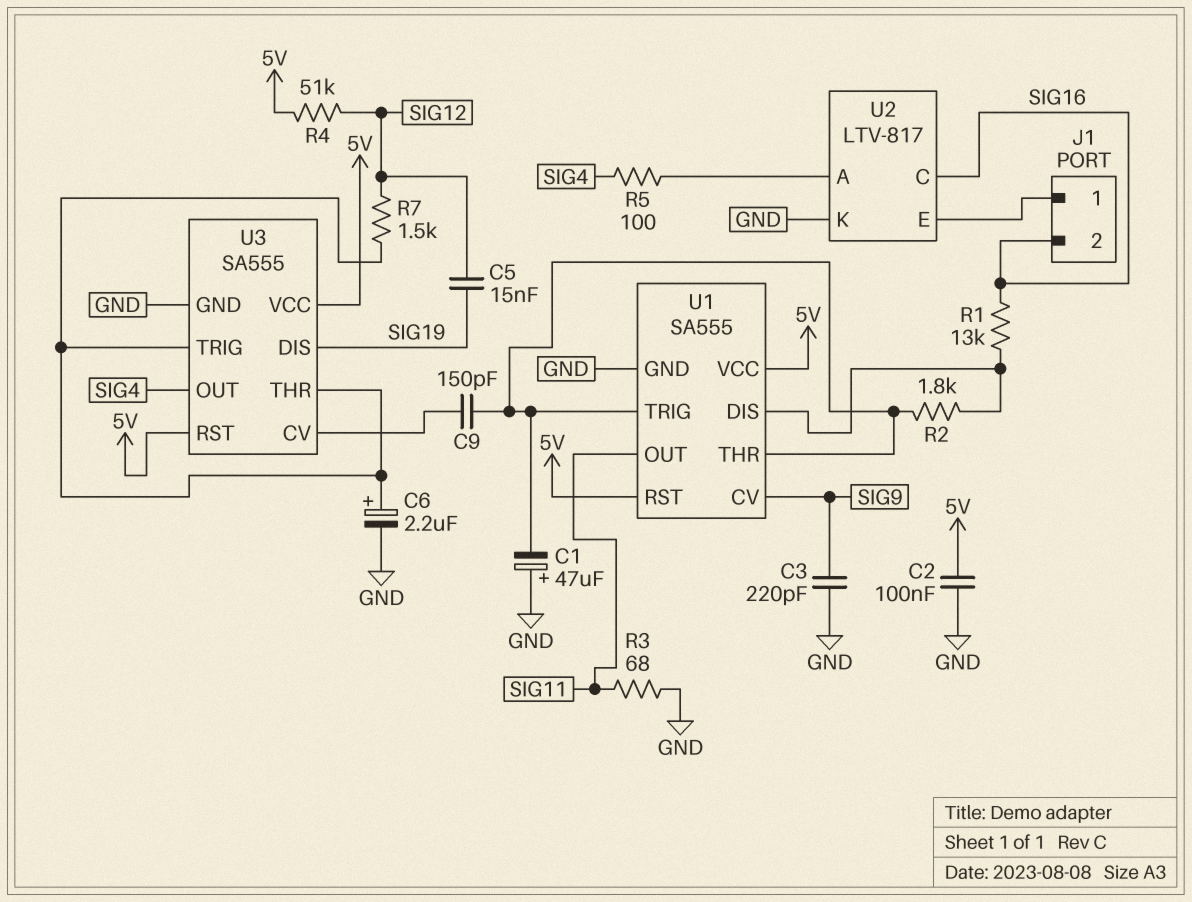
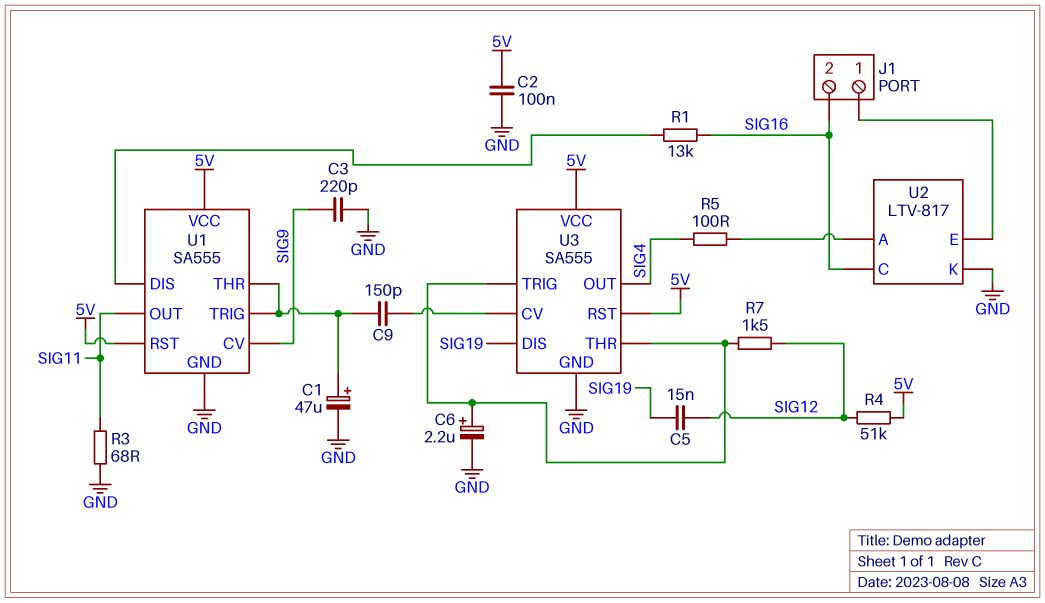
C1: 47uF (plus GND, minus U1/THR) -> 47uF (plus U1/THR, minus GND)
R2: 1.8k (U1/DIS, U1/THR) -> none

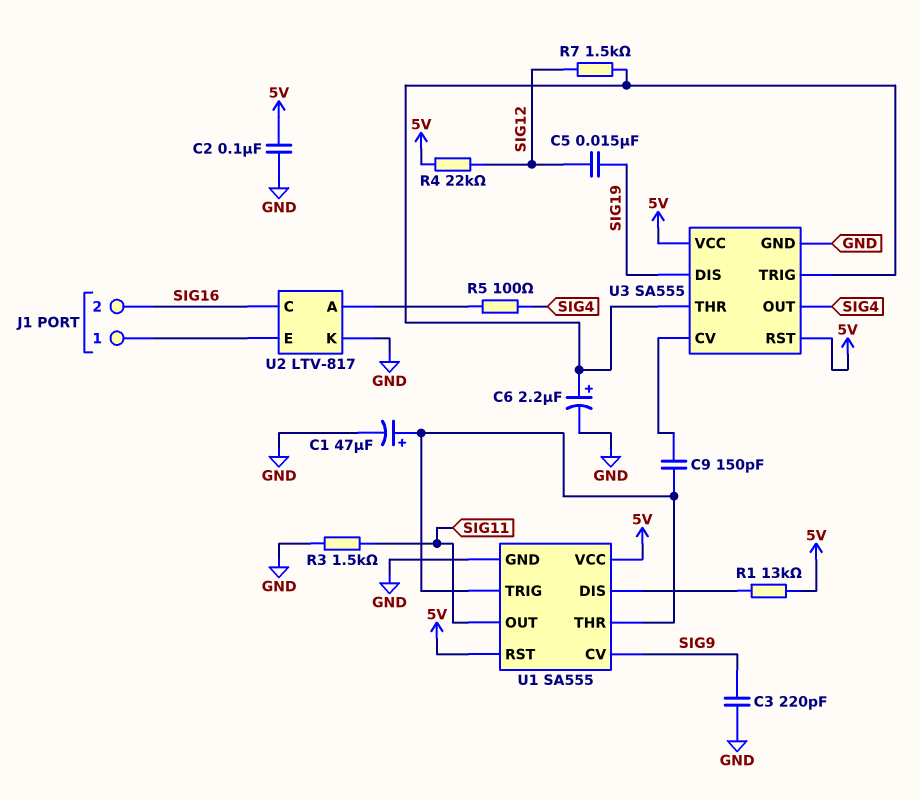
R1: 13k (SIG16, U1/DIS) -> 13k (5V, U1/DIS)
R3: 68 (GND, SIG11) -> 1.5k (GND, SIG11)
R4: 51k (5V, SIG12) -> 22k (5V, SIG12)

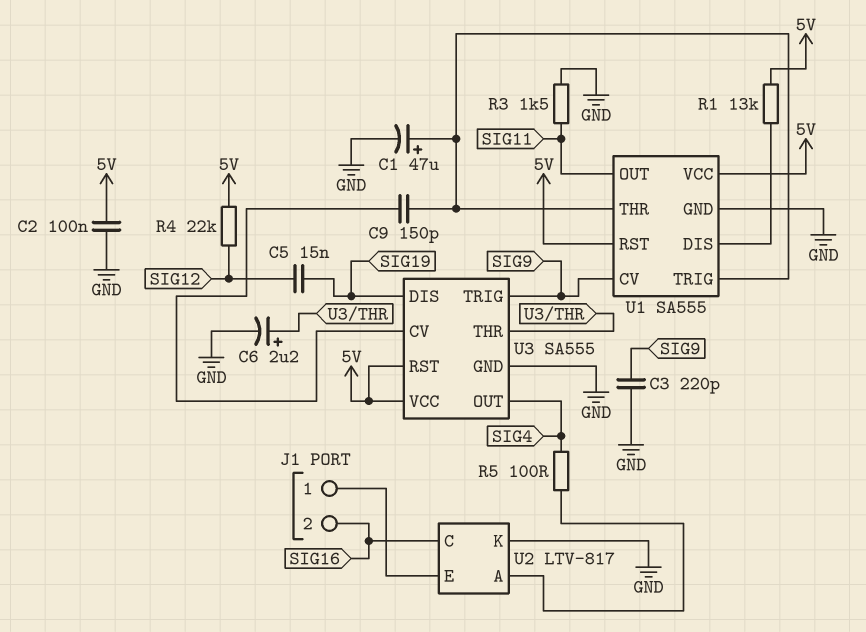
R7: 1.5k (SIG12, U3/THR) -> none
U3 pin TRIG: U3/THR -> SIG9

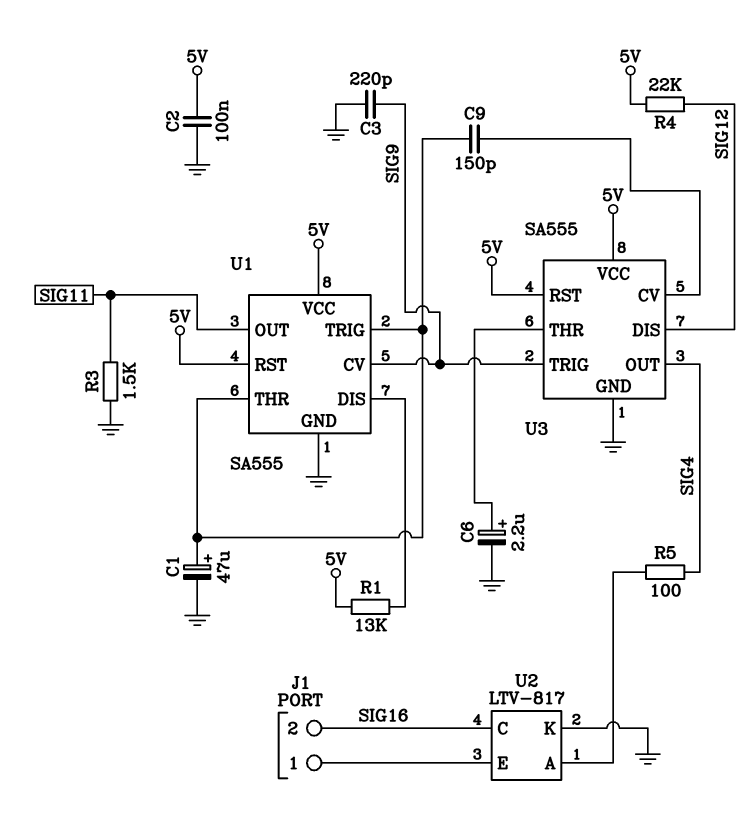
C5: 15nF (SIG12, SIG19) -> none
U3 pin DIS: SIG19 -> SIG12

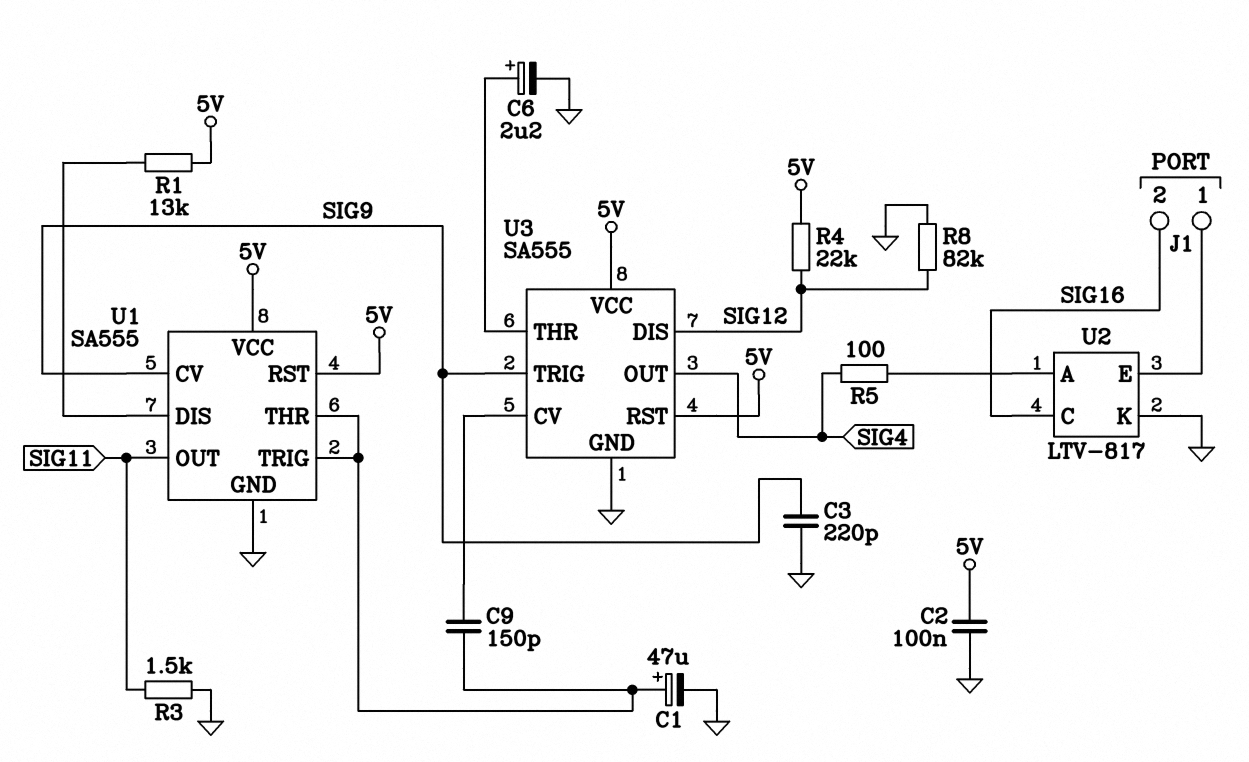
R8: none -> 82k (GND, SIG12)

